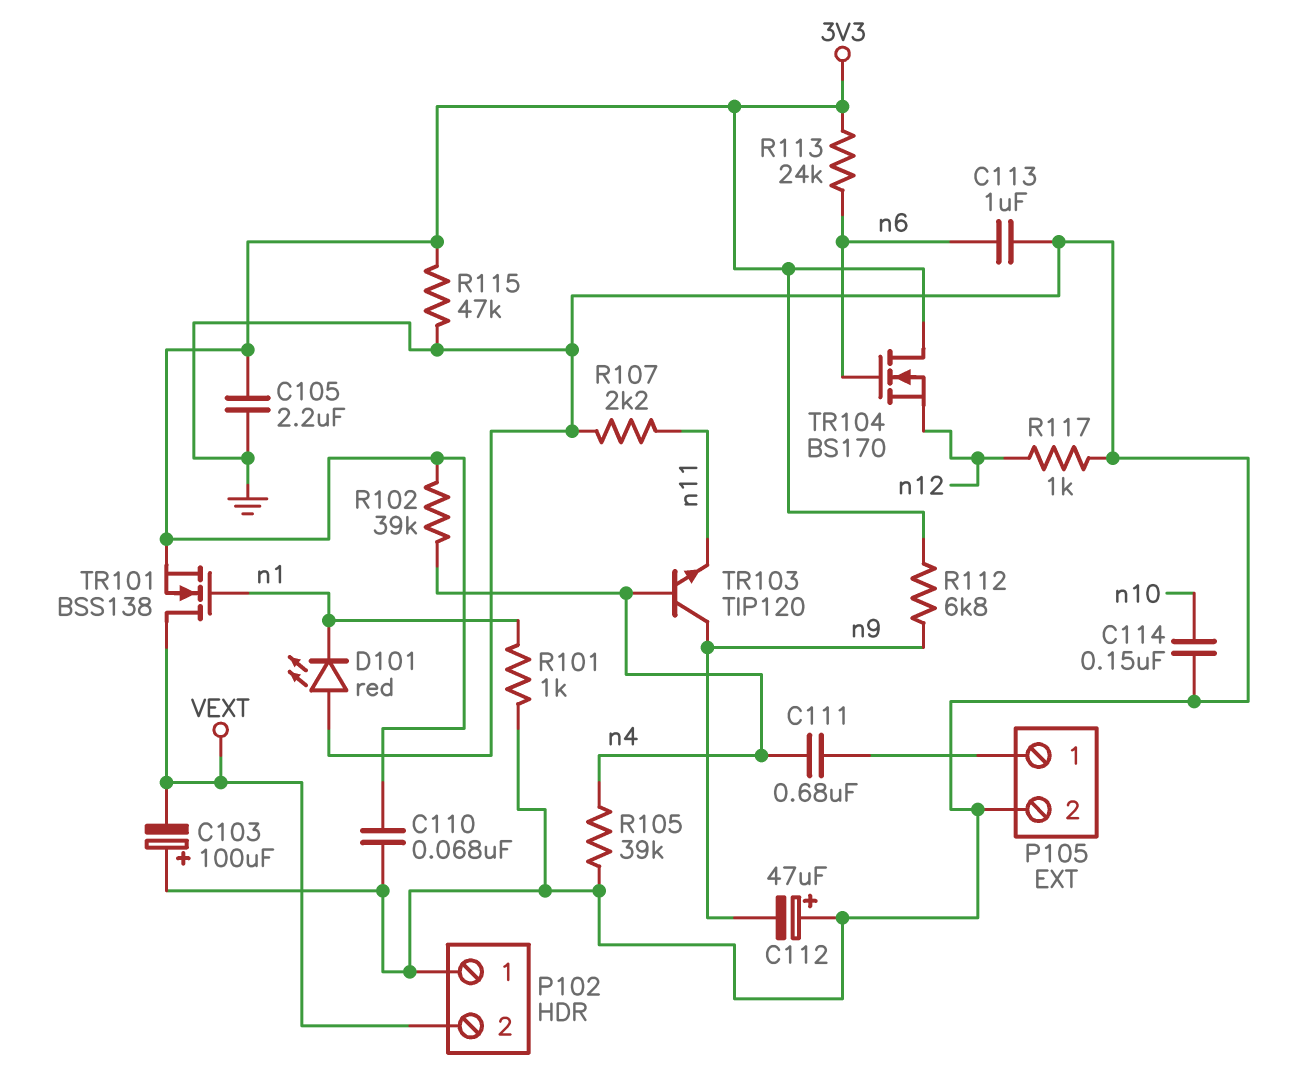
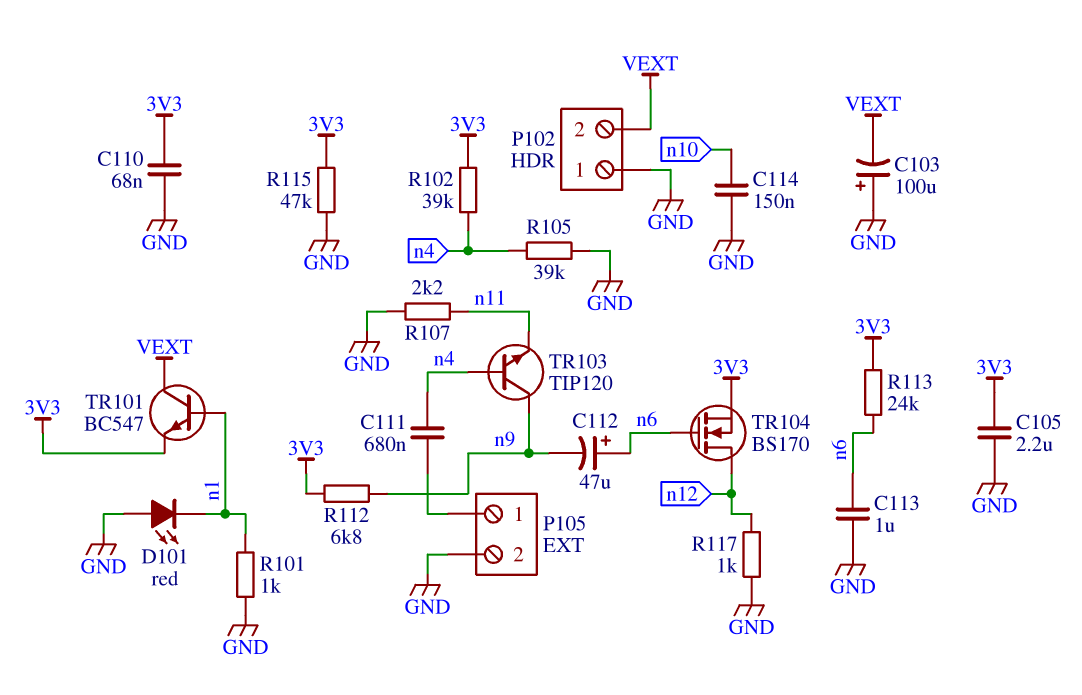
C112: 47uF (plus GND, minus n9) -> 47uF (plus n6, minus n9)
TR101: NMOS BSS138 (G n1, D VEXT, S 3V3) -> NPN BC547 (B n1, C VEXT, E 3V3)
TR104: NMOS BS170 (G n6, D 3V3, S n12) -> NMOS BS170 (G n6, D n12, S 3V3)

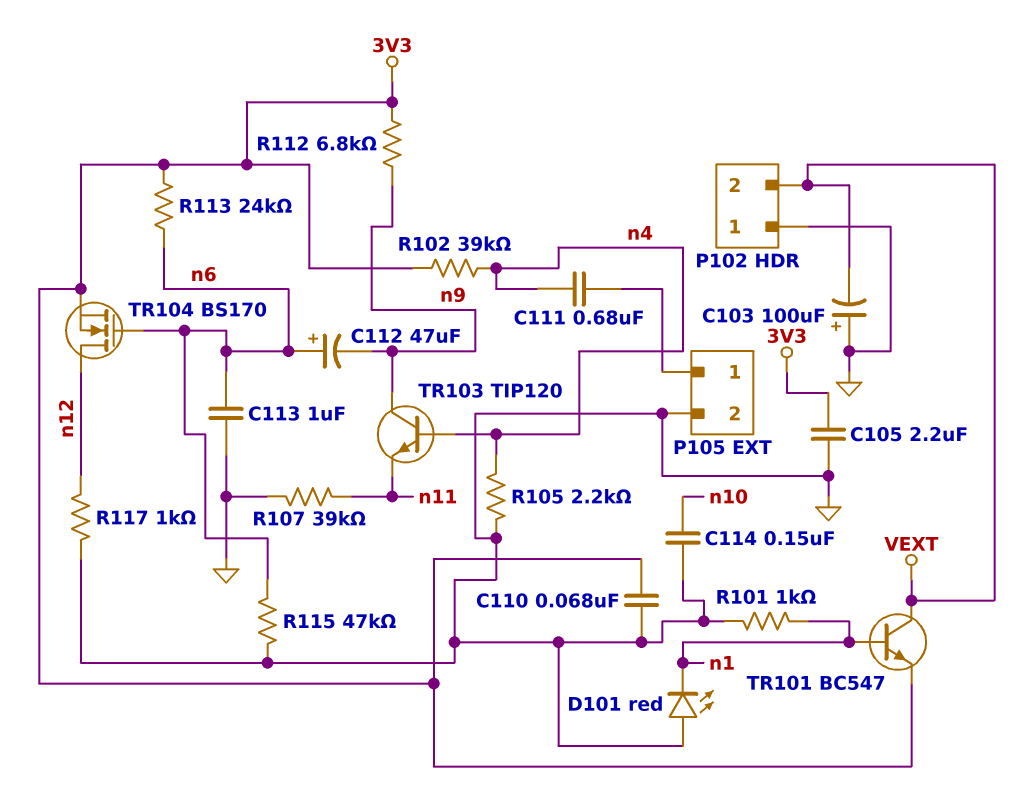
R105: 39k (GND, n4) -> 2.2k (GND, n4)
R107: 2.2k (GND, n11) -> 39k (GND, n11)
R115: 47k (3V3, GND) -> 47k (GND, n6)

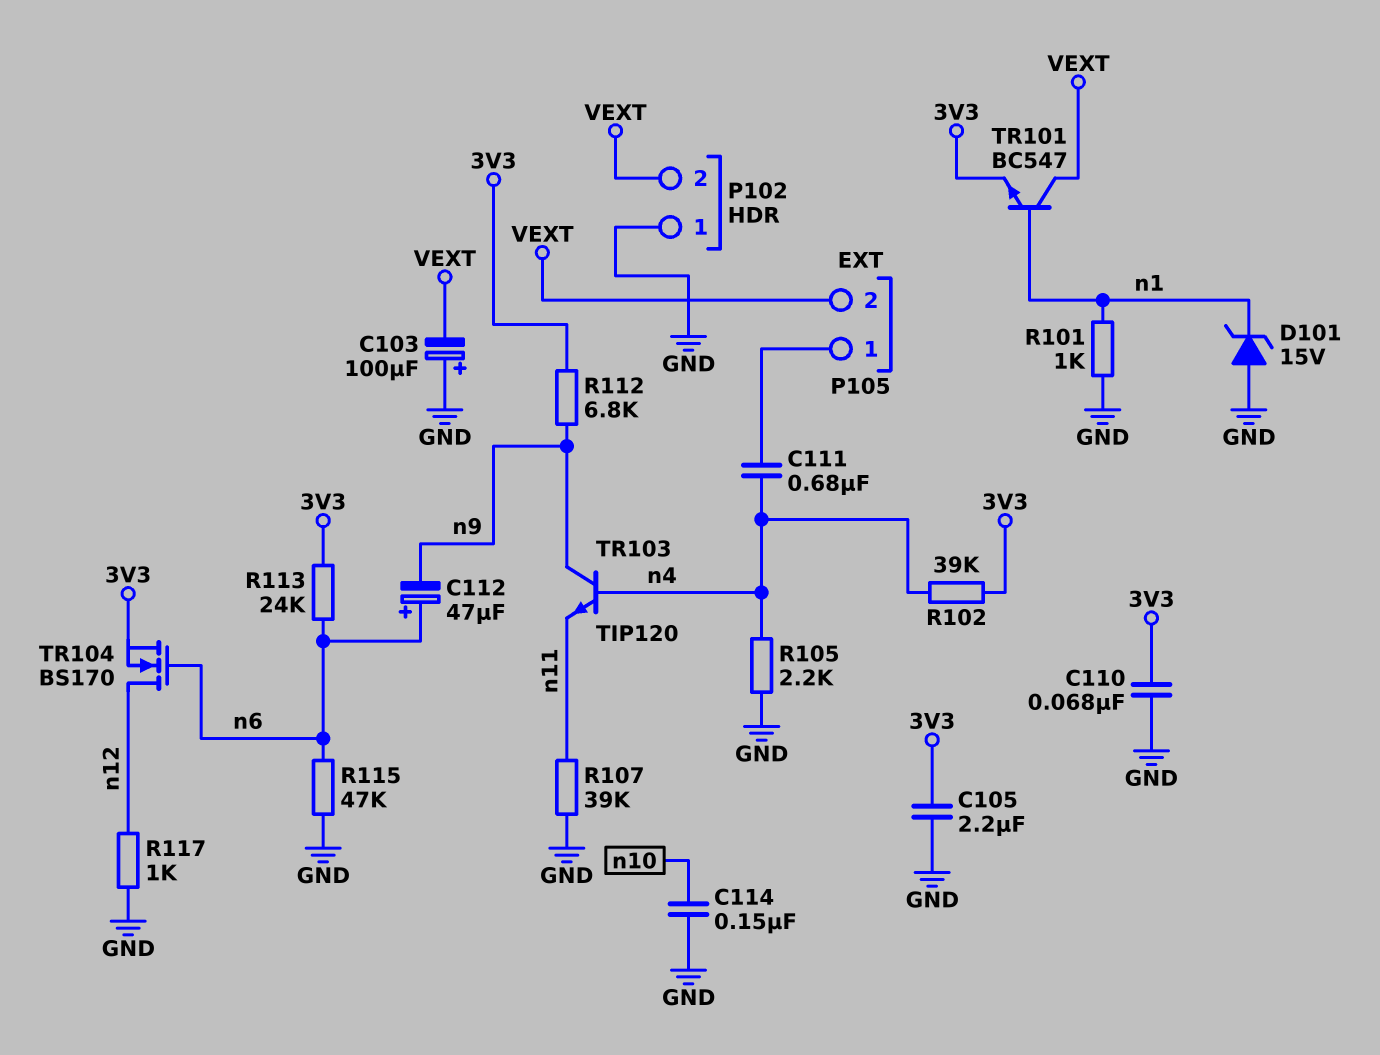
C113: 1uF (GND, n6) -> none
D101: LED red (A GND, K n1) -> zener 15V (A GND, K n1)
P105 pin 2: GND -> VEXT

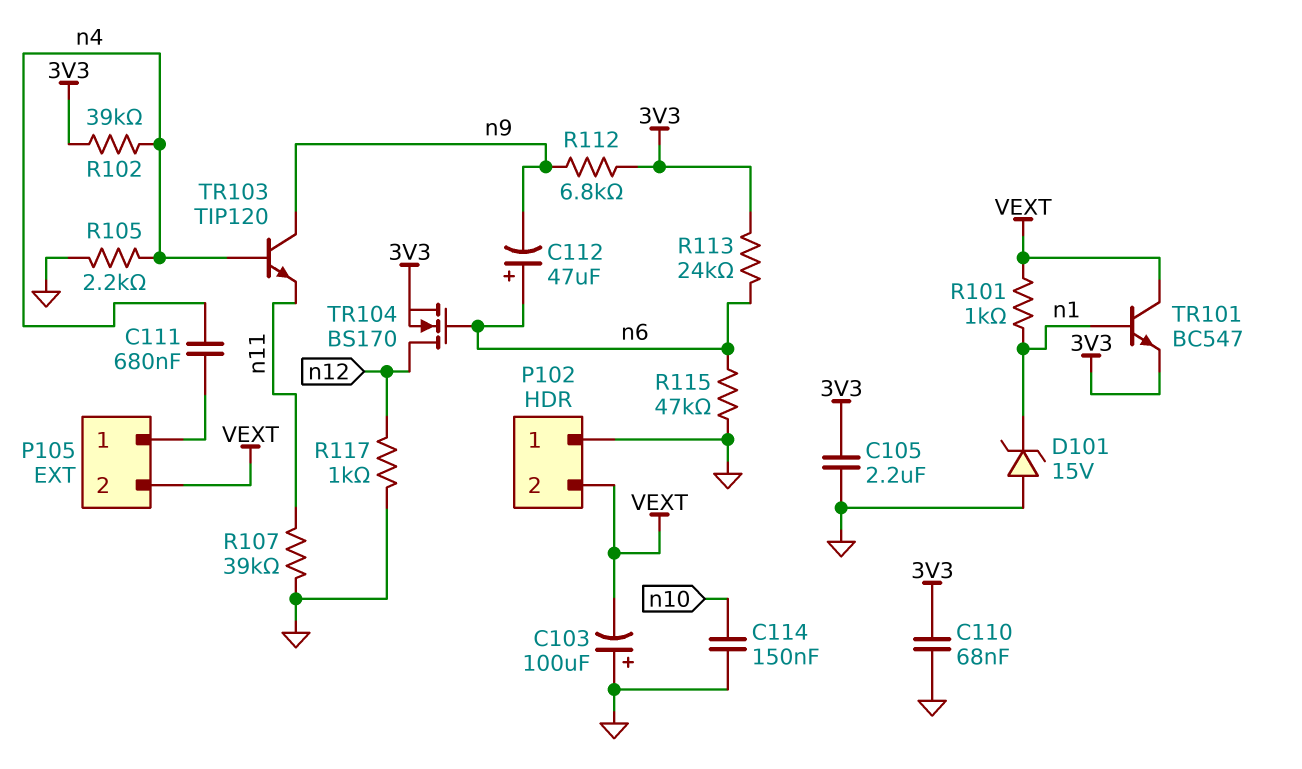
R101: 1k (GND, n1) -> 1k (VEXT, n1)

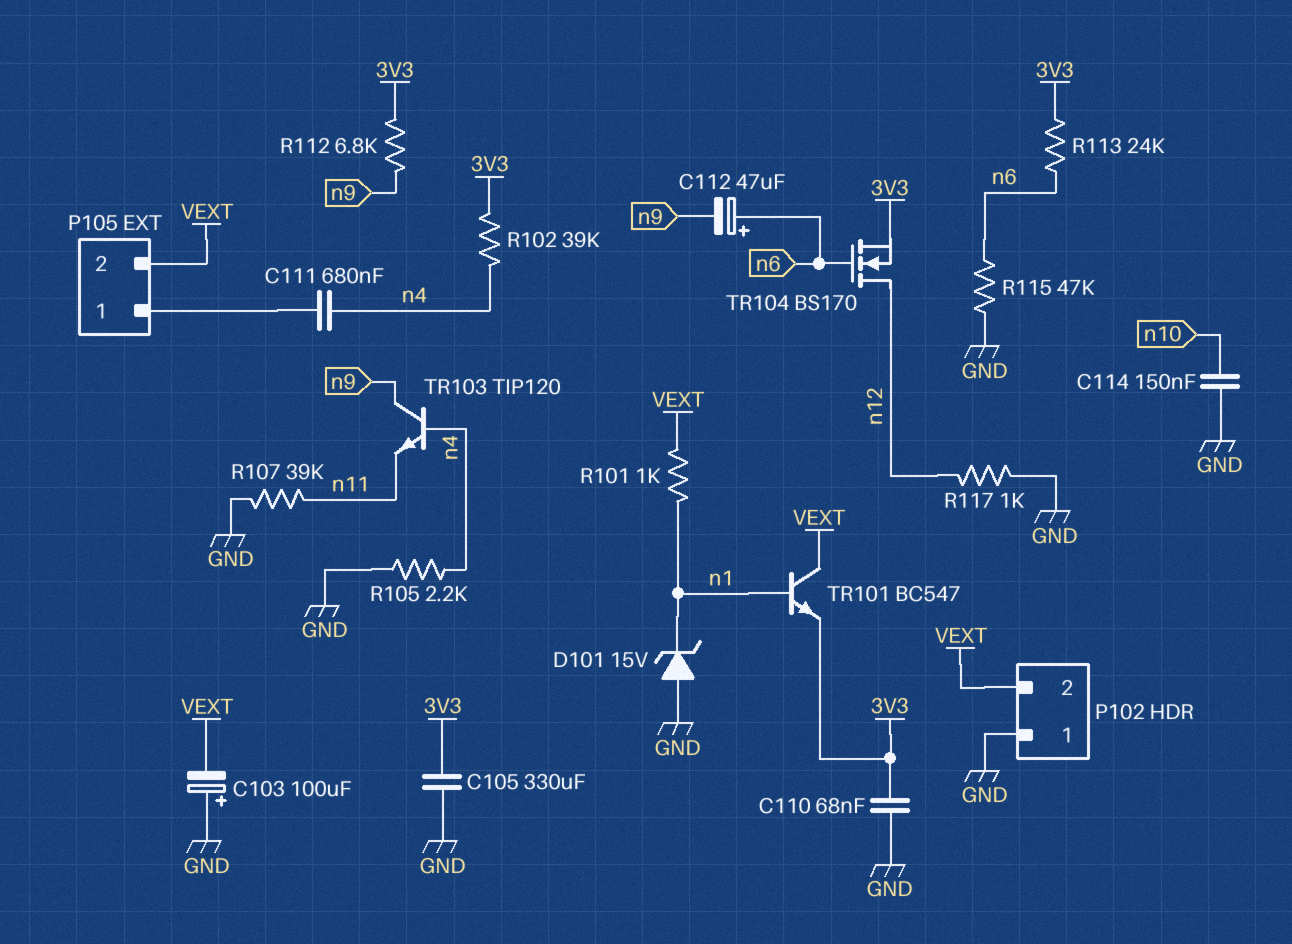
C105: 2.2uF (3V3, GND) -> 330uF (3V3, GND)

